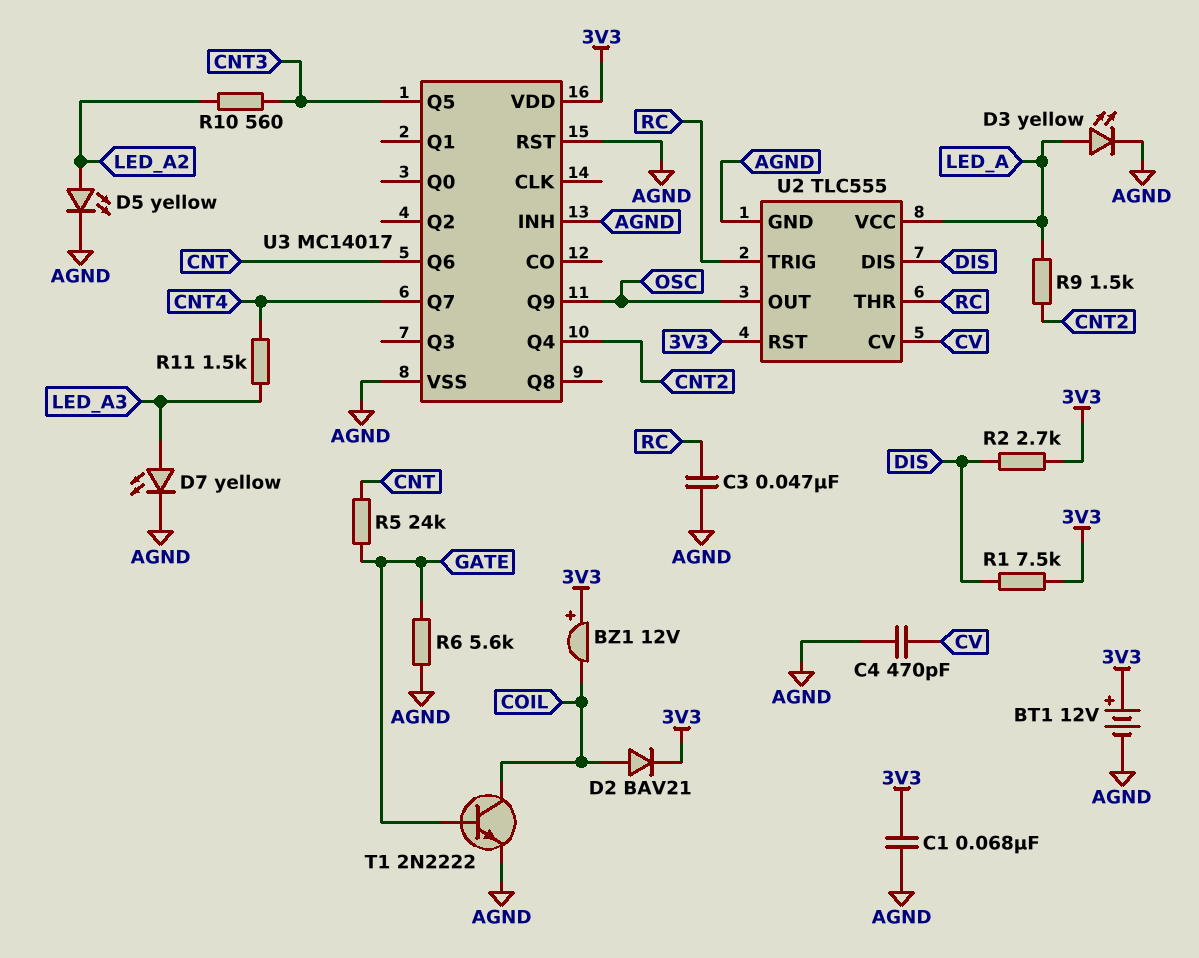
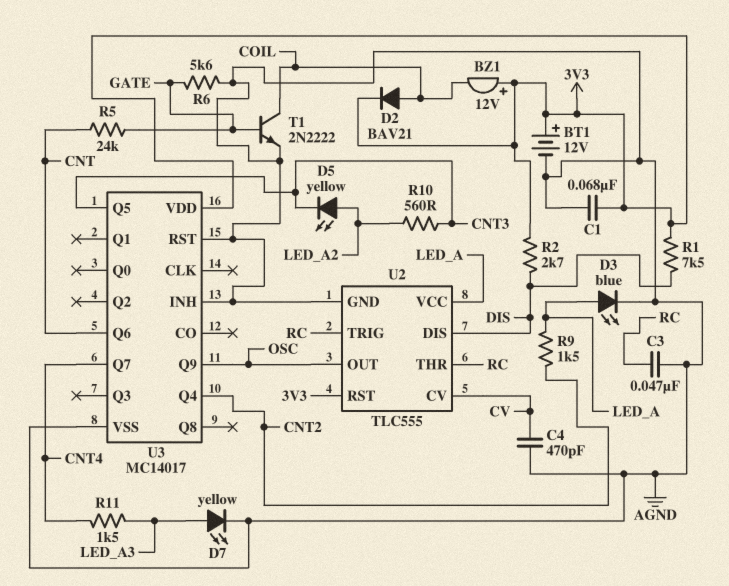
D3: LED yellow (A LED_A, K AGND) -> LED blue (A LED_A, K AGND)
D5: LED yellow (A LED_A2, K AGND) -> LED yellow (A LED_A2, K CNT3)

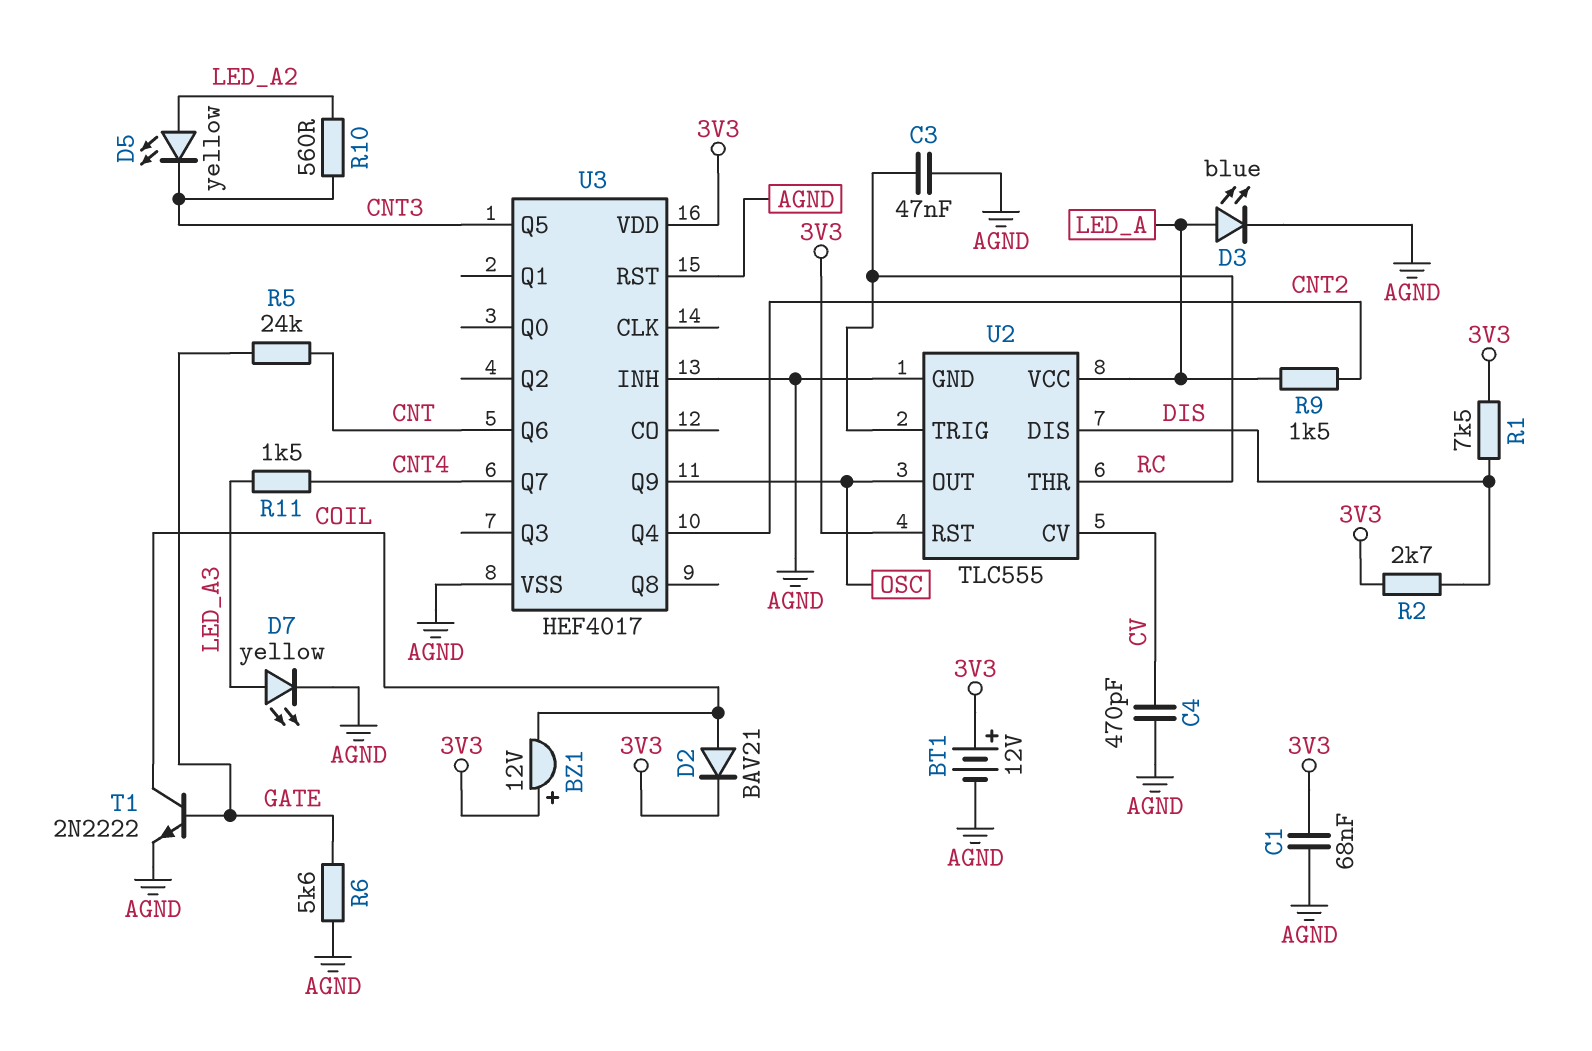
U3: MC14017 -> HEF4017

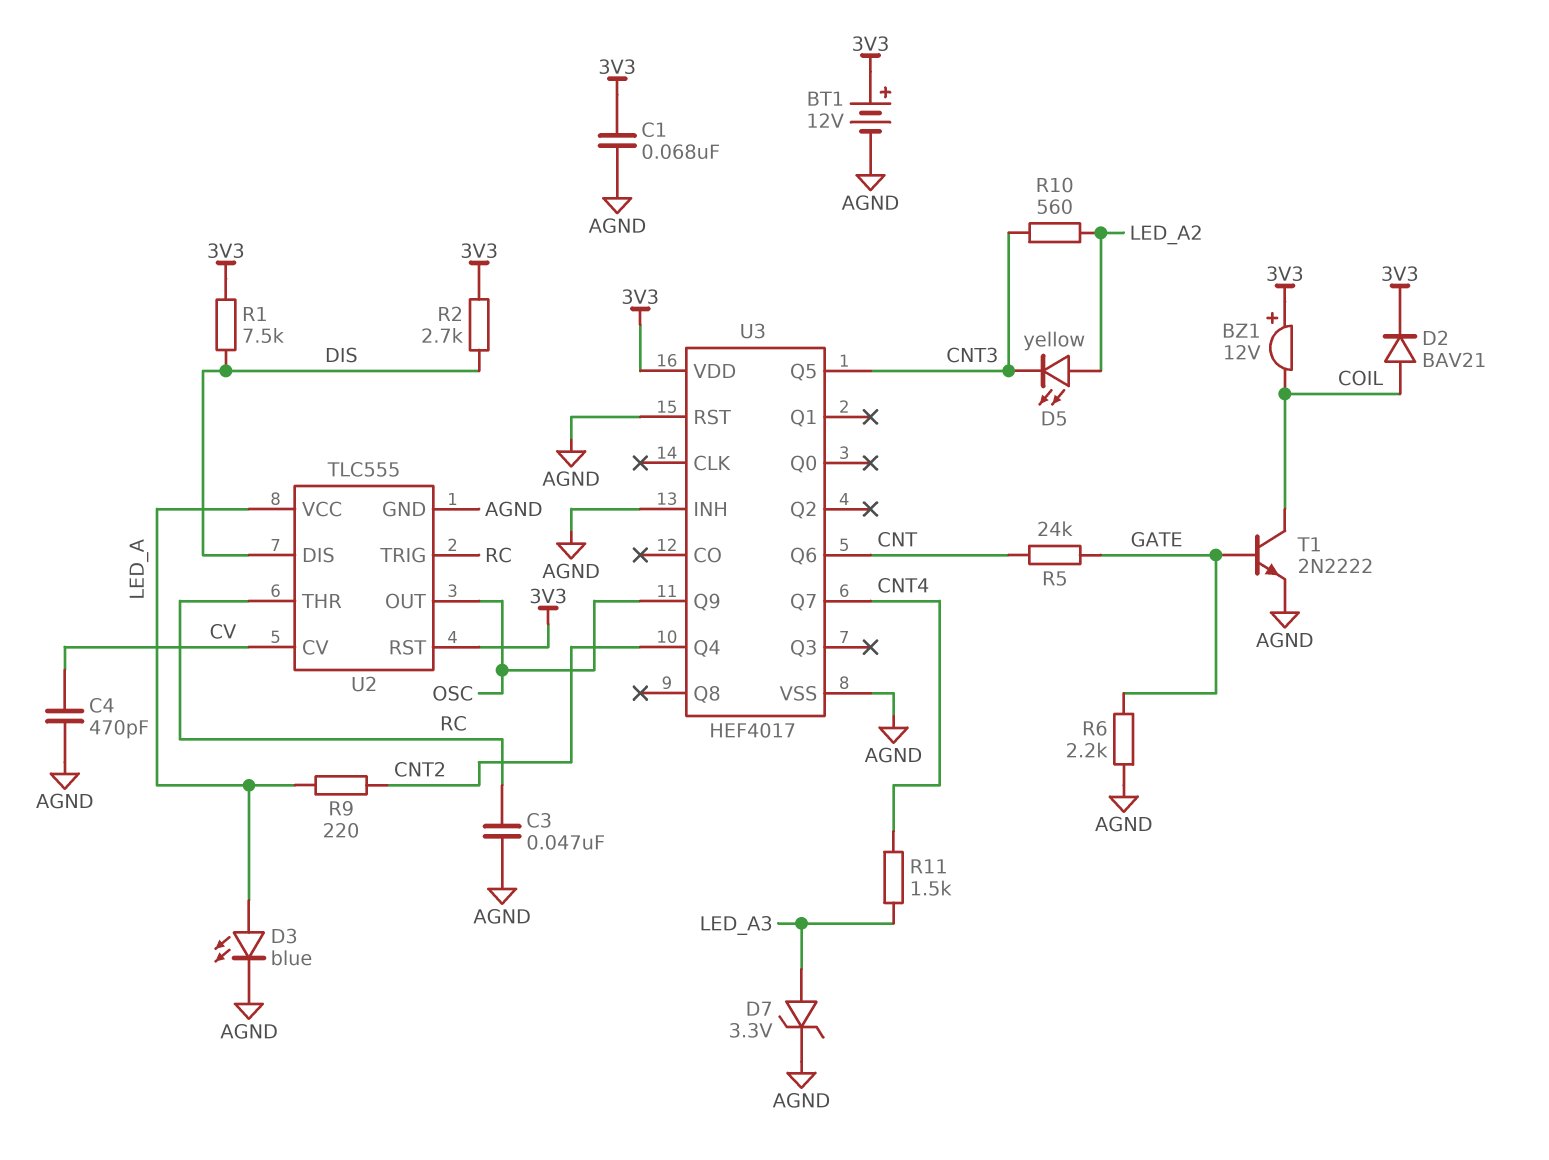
D7: LED yellow (A LED_A3, K AGND) -> zener 3.3V (A LED_A3, K AGND)
R6: 5.6k (AGND, GATE) -> 2.2k (AGND, GATE)
R9: 1.5k (CNT2, LED_A) -> 220 (CNT2, LED_A)

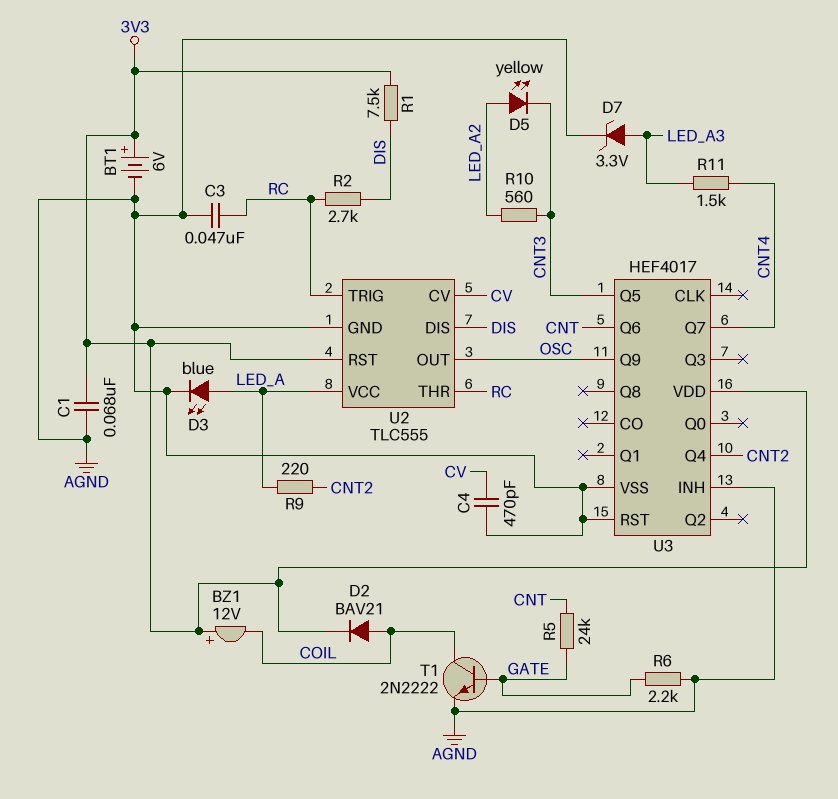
BT1: 12V (plus 3V3, minus AGND) -> 6V (plus 3V3, minus AGND)
R2: 2.7k (3V3, DIS) -> 2.7k (DIS, RC)

